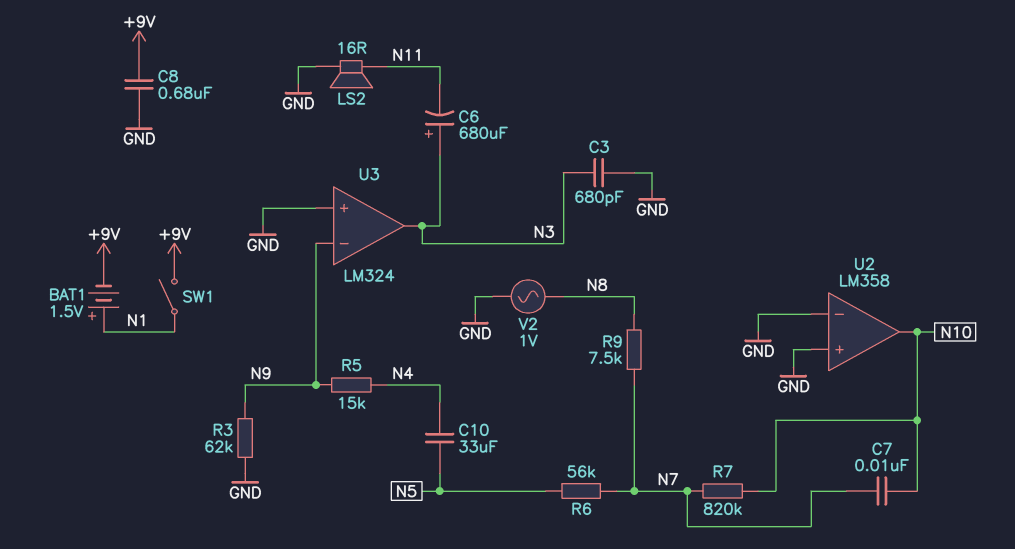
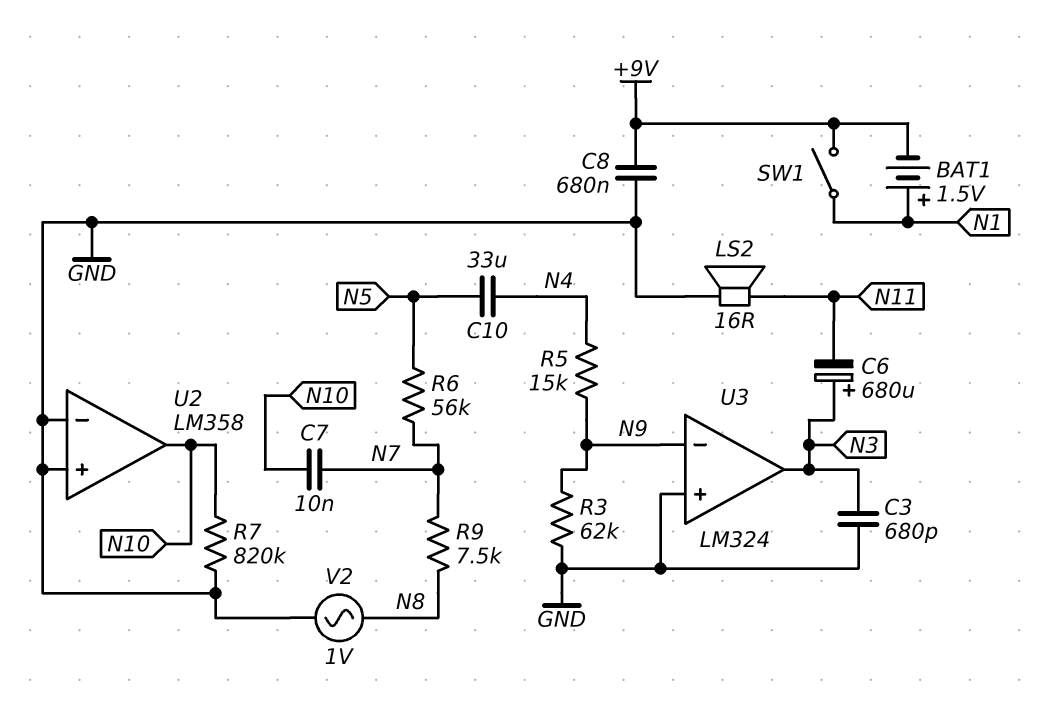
R7: 820k (N7, N10) -> 820k (GND, N10)

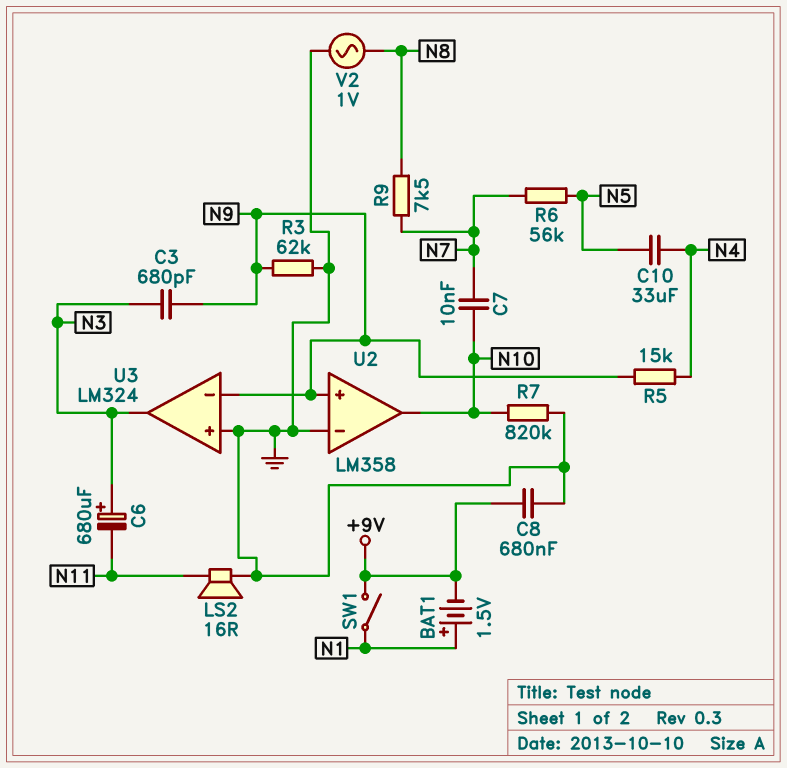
C3: 680pF (GND, N3) -> 680pF (N3, N9)
U2 pin in+: GND -> N9

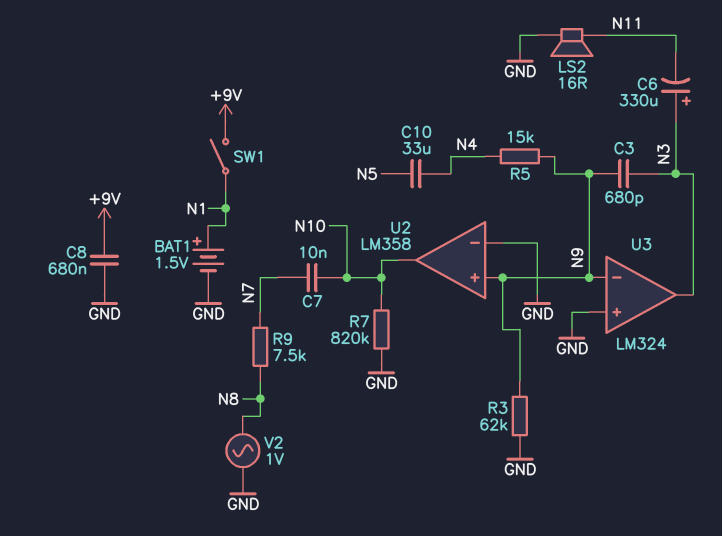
BAT1: 1.5V (plus N1, minus +9V) -> 1.5V (plus N1, minus GND)
C6: 680uF (plus N3, minus N11) -> 330uF (plus N3, minus N11)
R6: 56k (N5, N7) -> none

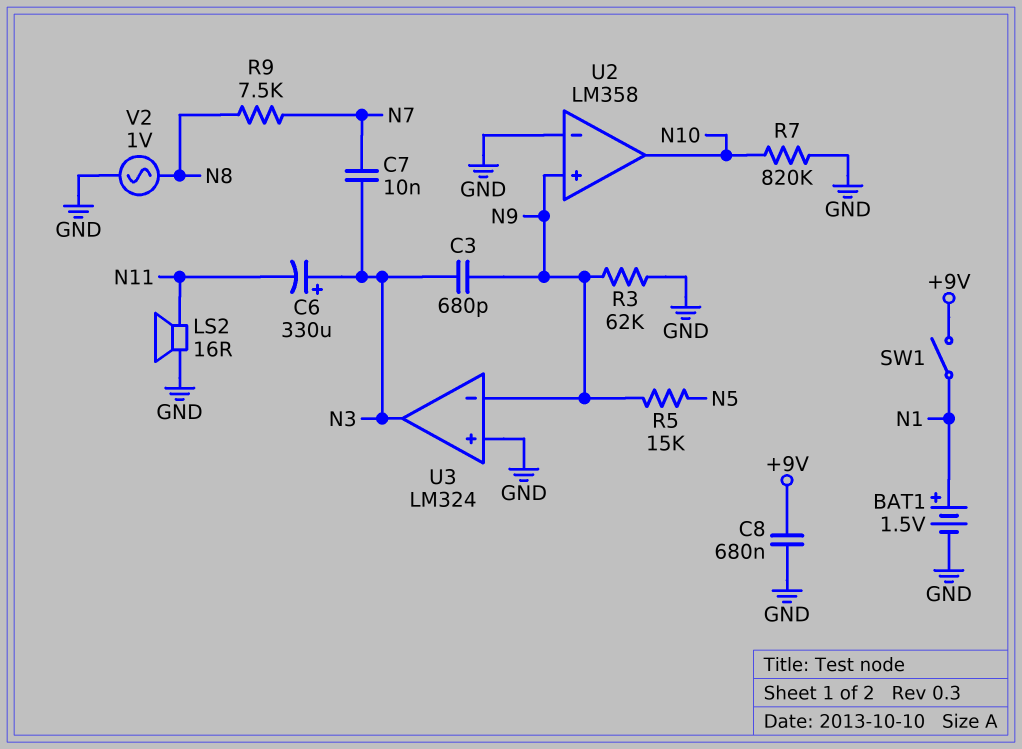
C7: 10nF (N7, N10) -> 10nF (N3, N7)
C10: 33uF (N4, N5) -> none
R5: 15k (N4, N9) -> 15k (N5, N9)

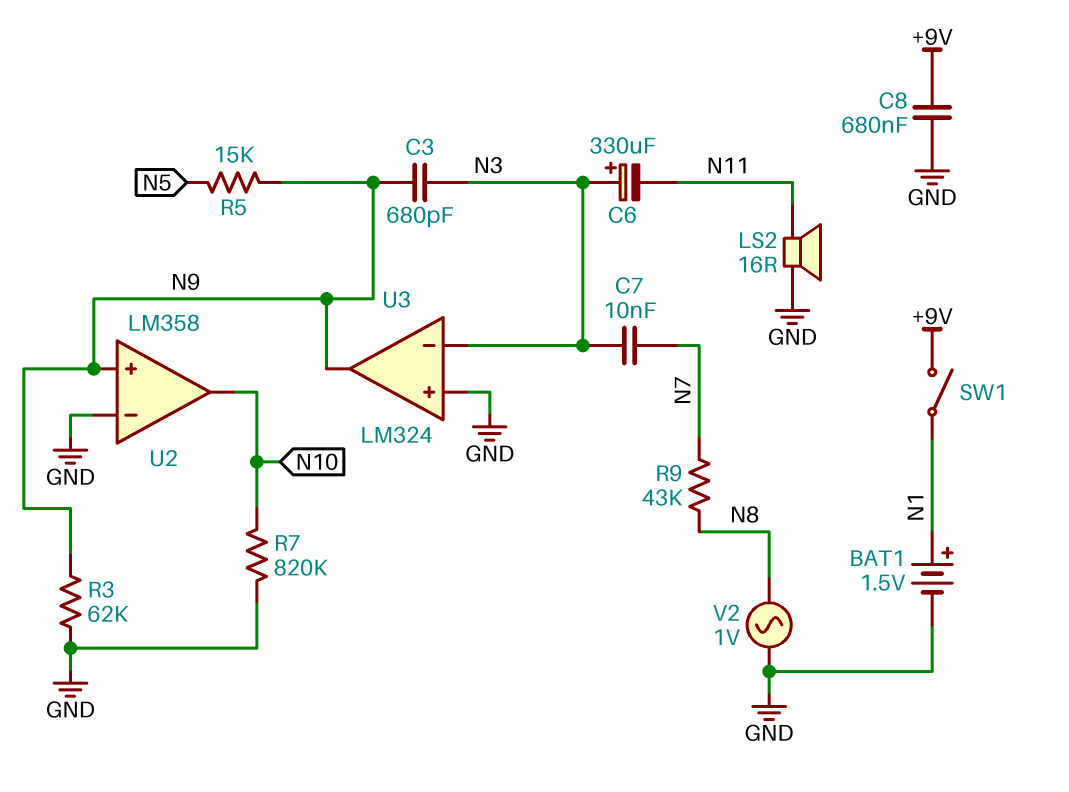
R9: 7.5k (N7, N8) -> 43k (N7, N8)
U3 pin in-: N9 -> N3
U3 pin out: N3 -> N9

